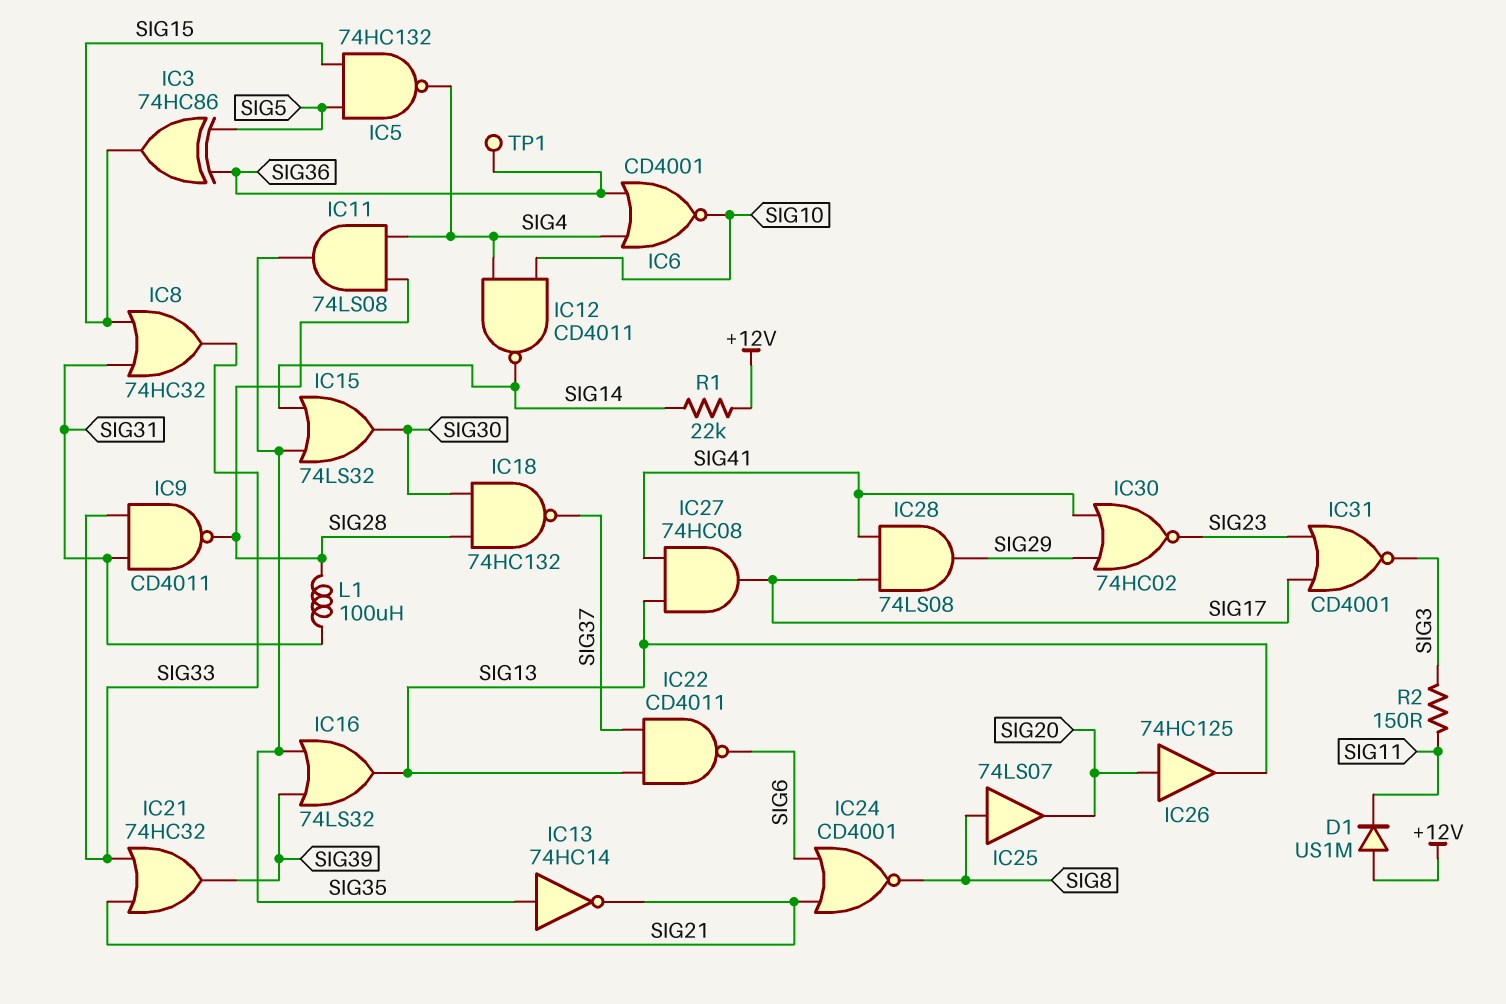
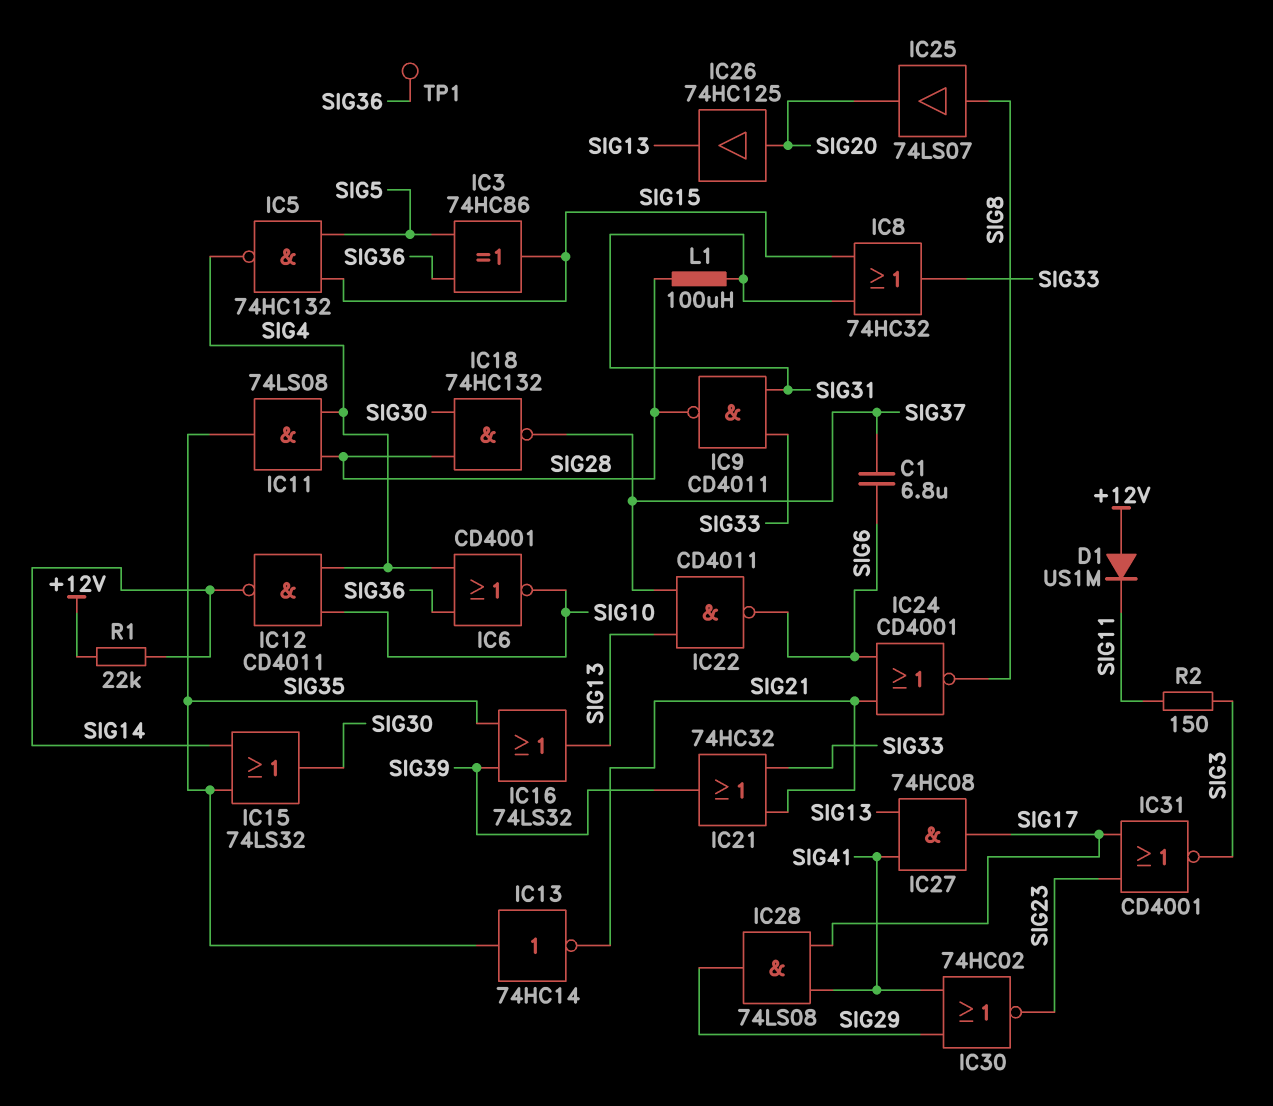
C1: none -> 6.8uF (SIG6, SIG37)

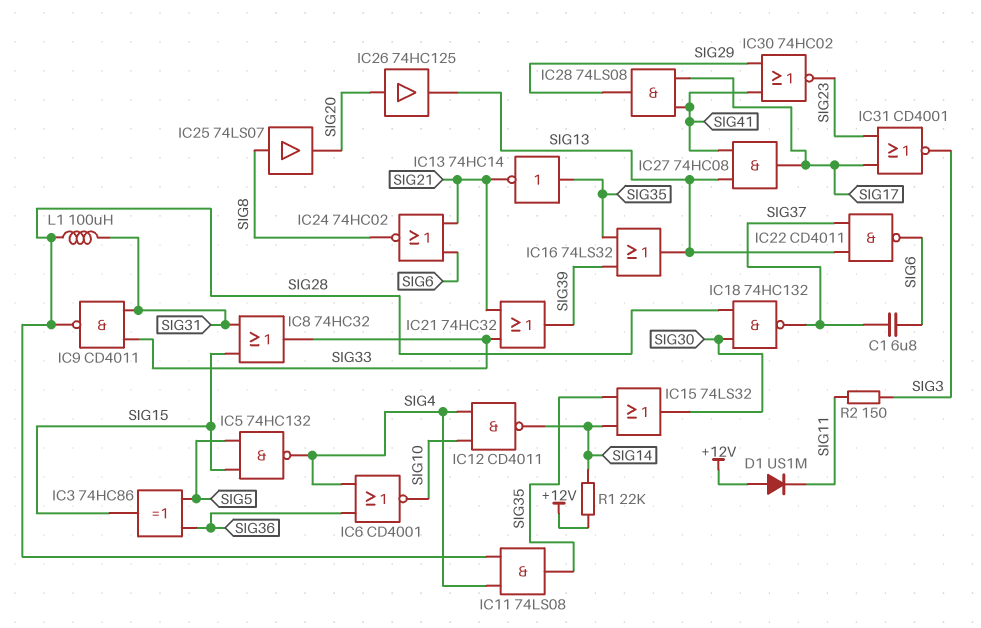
IC24: NOR CD4001 (in SIG6, in SIG21, out SIG8) -> NOR 74HC02 (in SIG6, in SIG21, out SIG8)
TP1: test point (SIG36) -> none

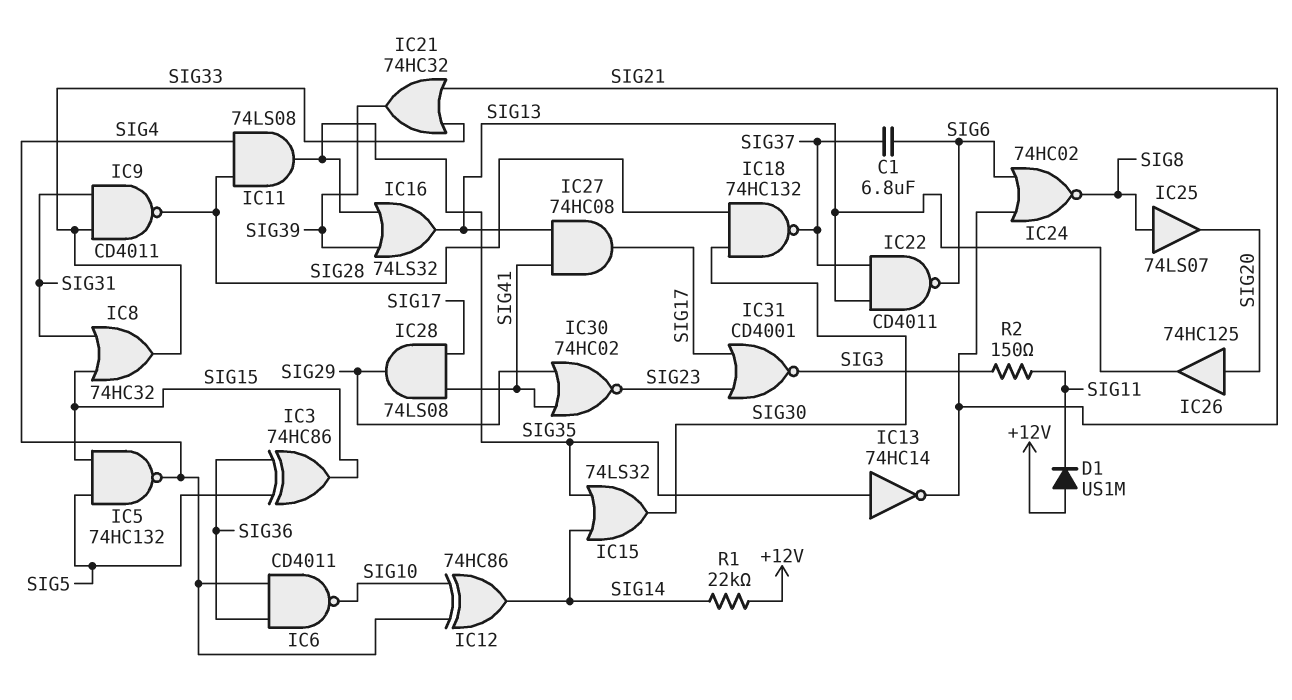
IC6: NOR CD4001 (in SIG4, in SIG36, out SIG10) -> NAND CD4011 (in SIG4, in SIG36, out SIG10)
IC12: NAND CD4011 (in SIG4, in SIG10, out SIG14) -> XOR 74HC86 (in SIG4, in SIG10, out SIG14)
L1: 100uH (SIG28, SIG31) -> none

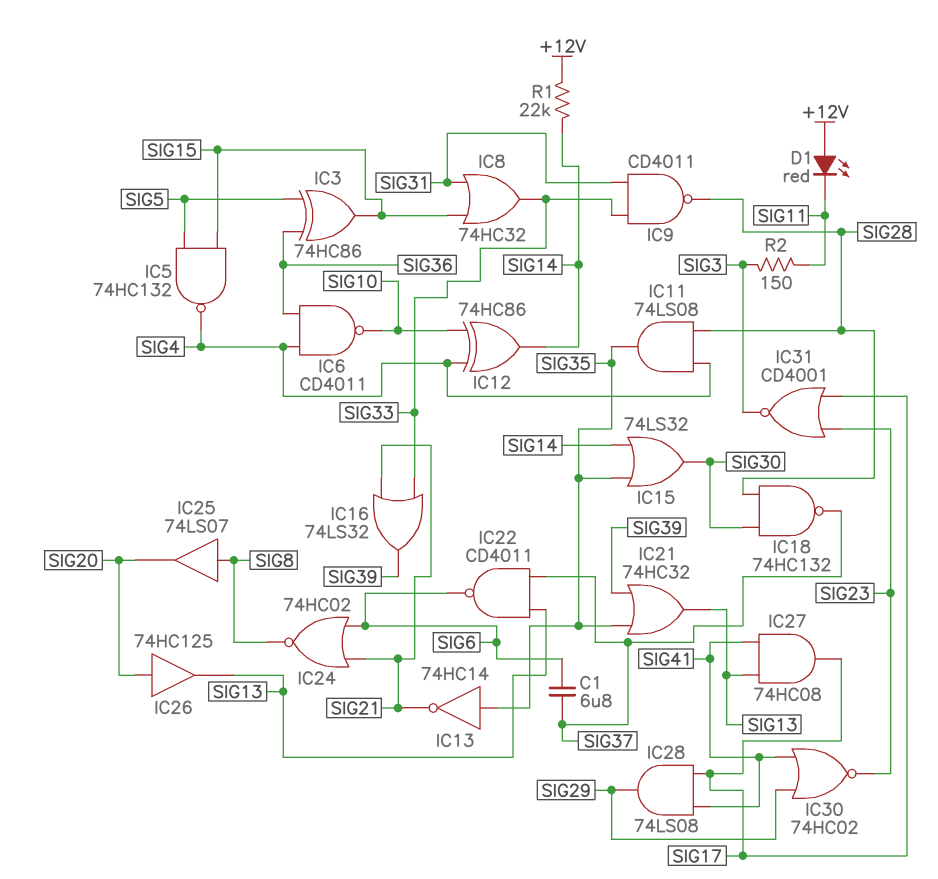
D1: diode US1M (A +12V, K SIG11) -> LED red (A +12V, K SIG11)
IC16: OR 74LS32 (in SIG35, in SIG39, out SIG13) -> OR 74LS32 (in SIG21, in SIG33, out SIG39)
IC21: OR 74HC32 (in SIG21, in SIG33, out SIG39) -> OR 74HC32 (in SIG35, in SIG39, out SIG13)

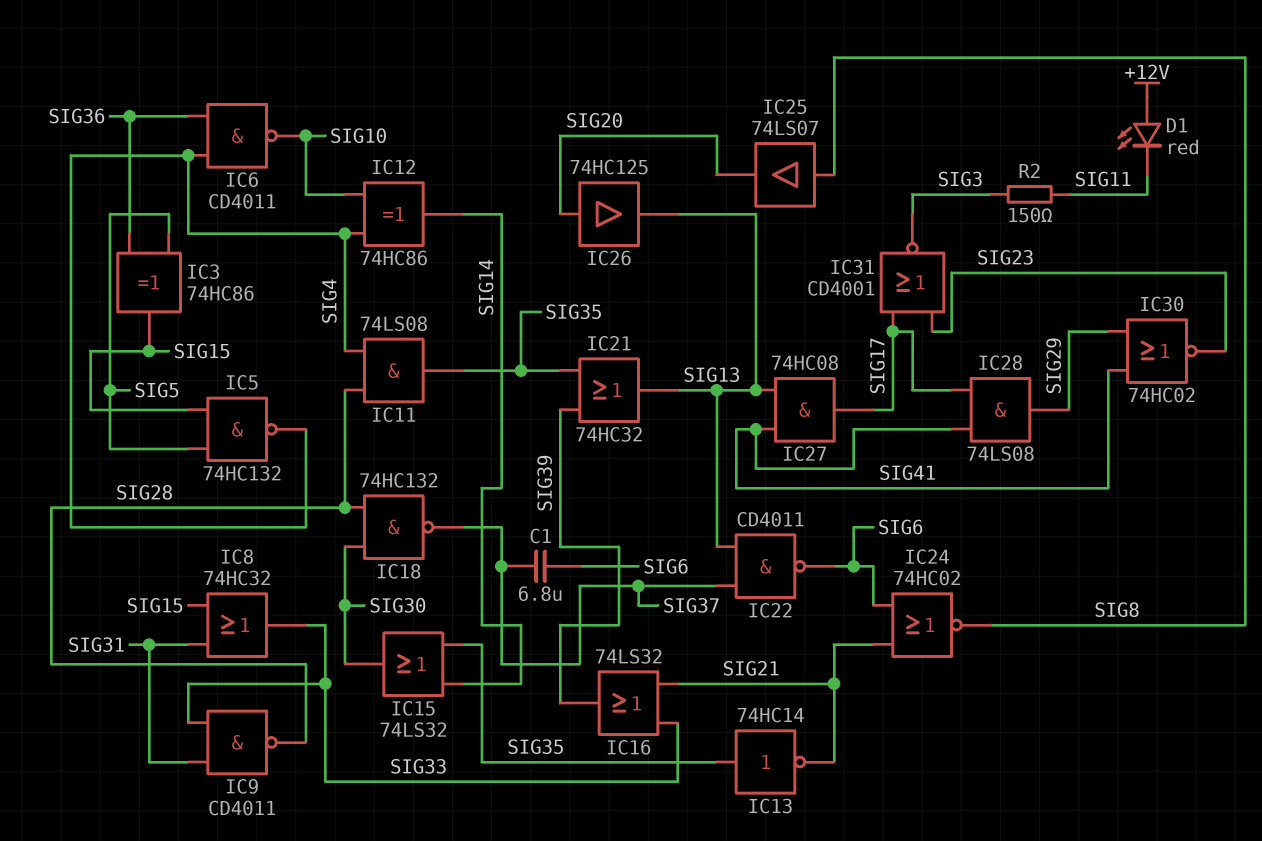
R1: 22k (+12V, SIG14) -> none

